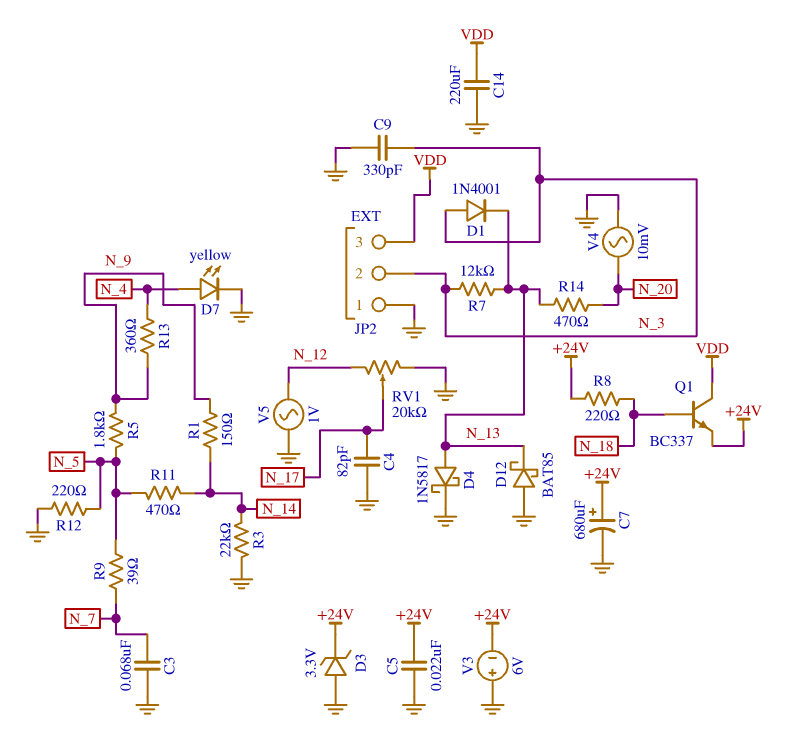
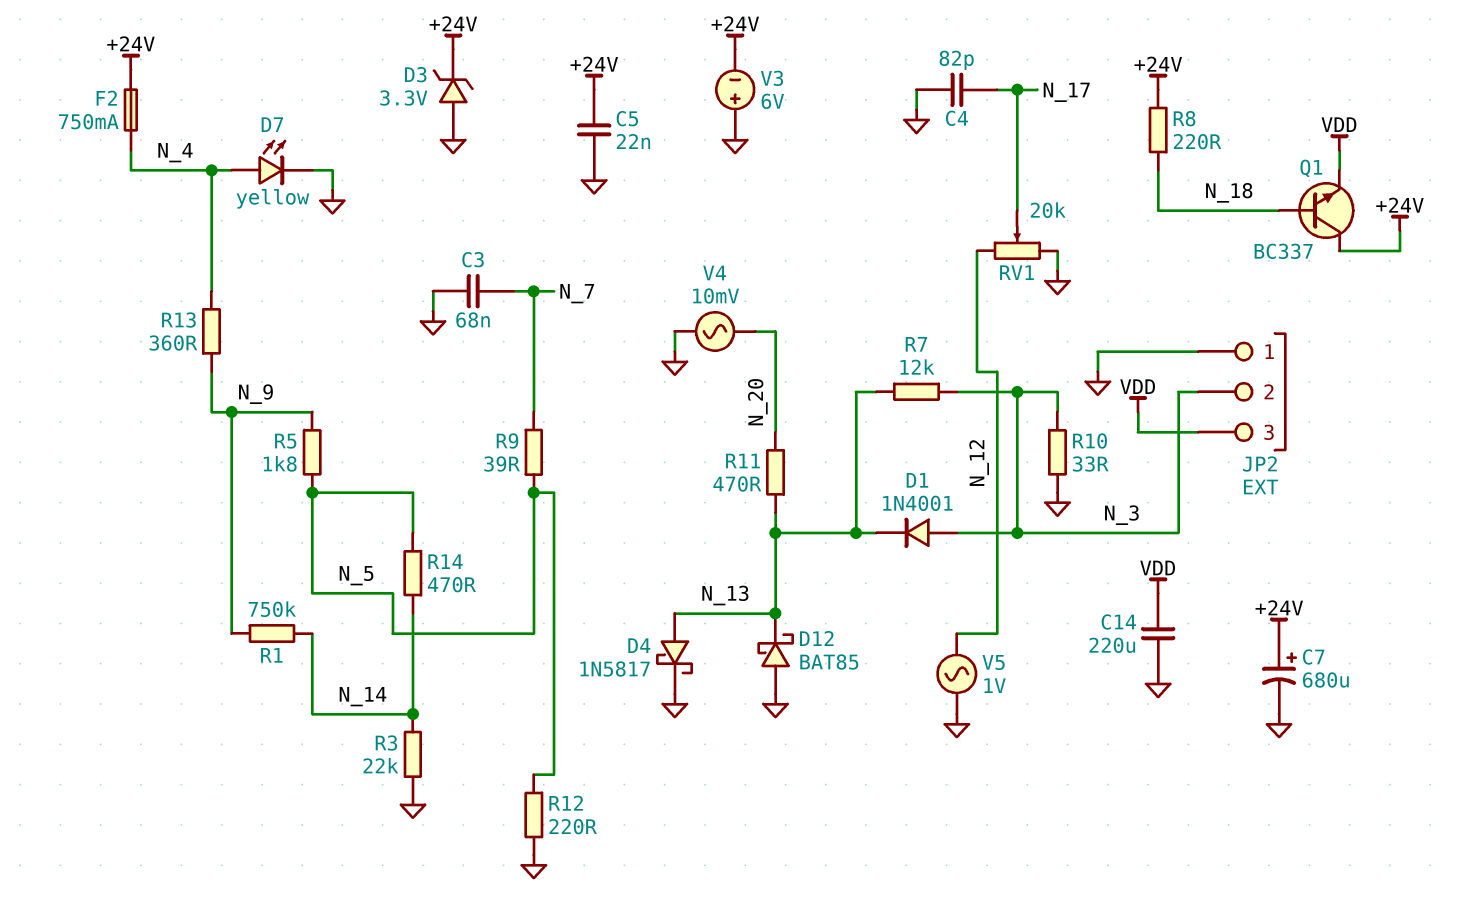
C9: 330pF (GND, N_3) -> none
F2: none -> 750mA (+24V, N_4)
Q1: NPN BC337 (B N_18, C VDD, E +24V) -> NPN BC337 (B N_18, C +24V, E VDD)
R1: 150 (N_9, N_14) -> 750k (N_9, N_14)
R10: none -> 33 (GND, N_3)
R11: 470 (N_5, N_14) -> 470 (N_13, N_20)
R14: 470 (N_13, N_20) -> 470 (N_5, N_14)

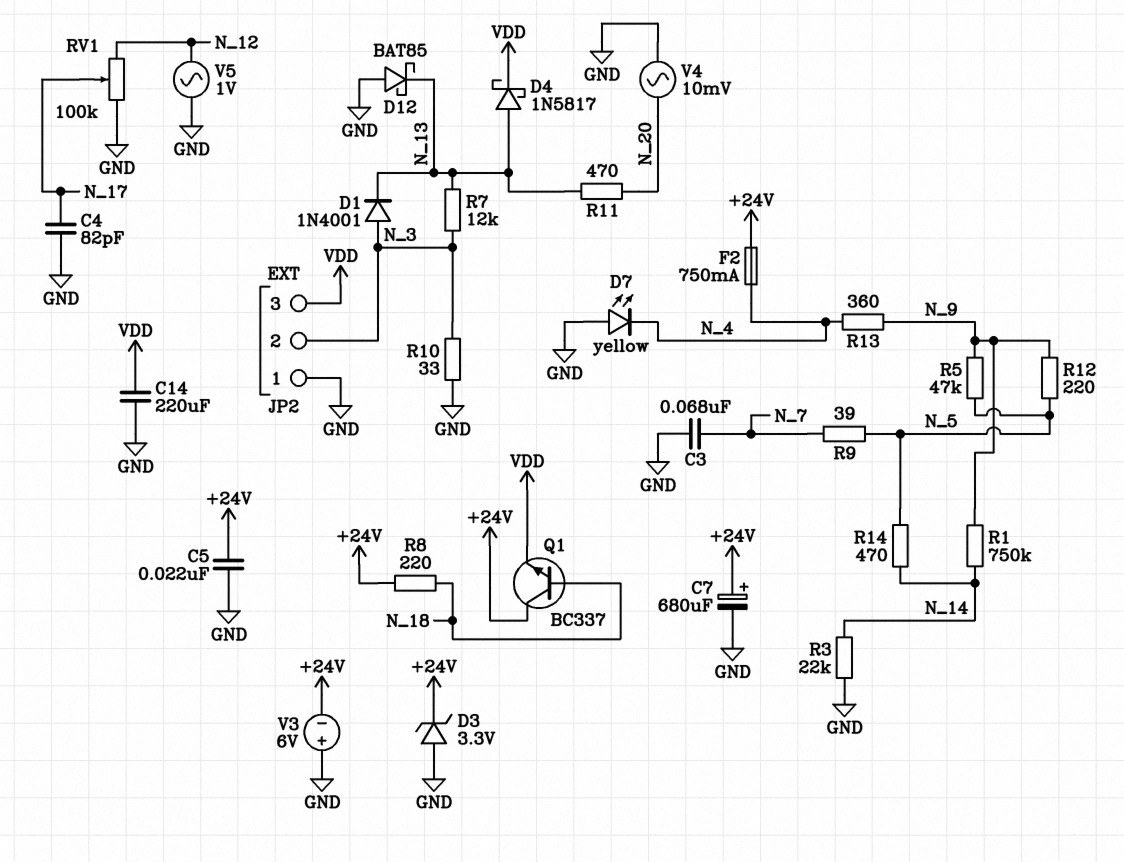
D4: schottky 1N5817 (A N_13, K GND) -> schottky 1N5817 (A N_13, K VDD)
D7: LED yellow (A N_4, K GND) -> LED yellow (A GND, K N_4)
R5: 1.8k (N_5, N_9) -> 47k (N_5, N_9)
R12: 220 (GND, N_5) -> 220 (N_5, N_9)
RV1: 20k (GND, N_12, wiper N_17) -> 100k (GND, N_12, wiper N_17)

